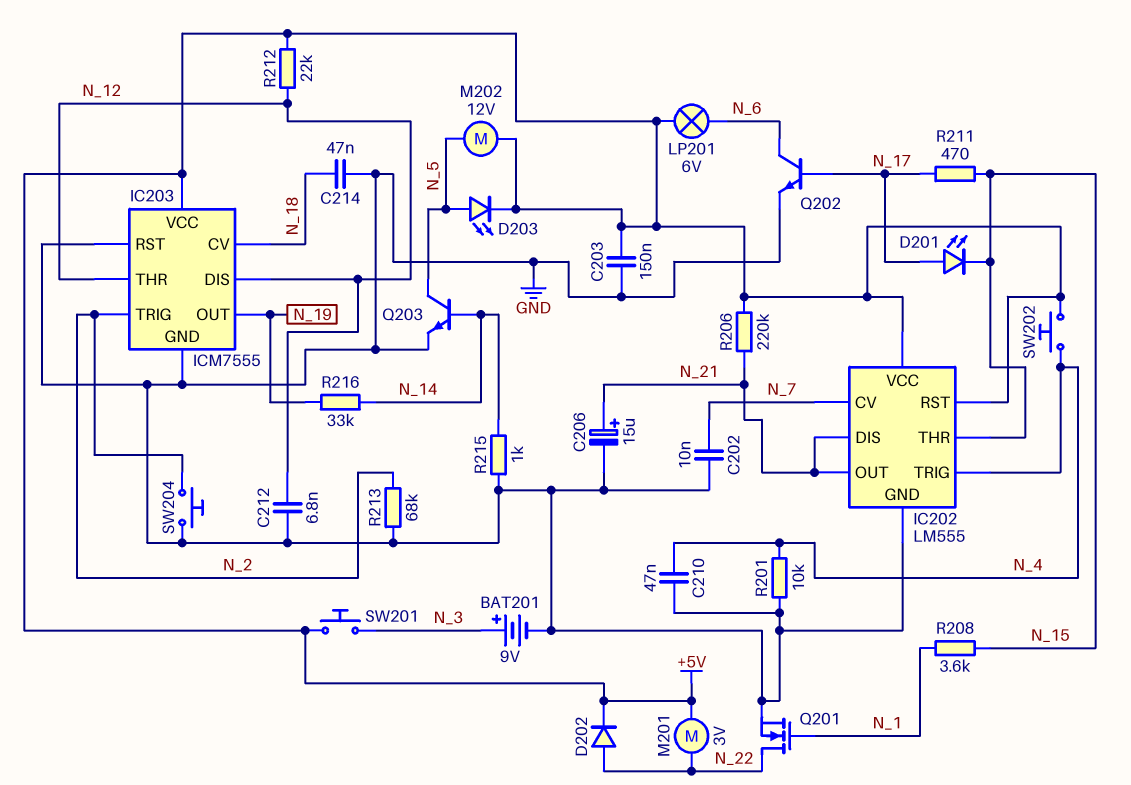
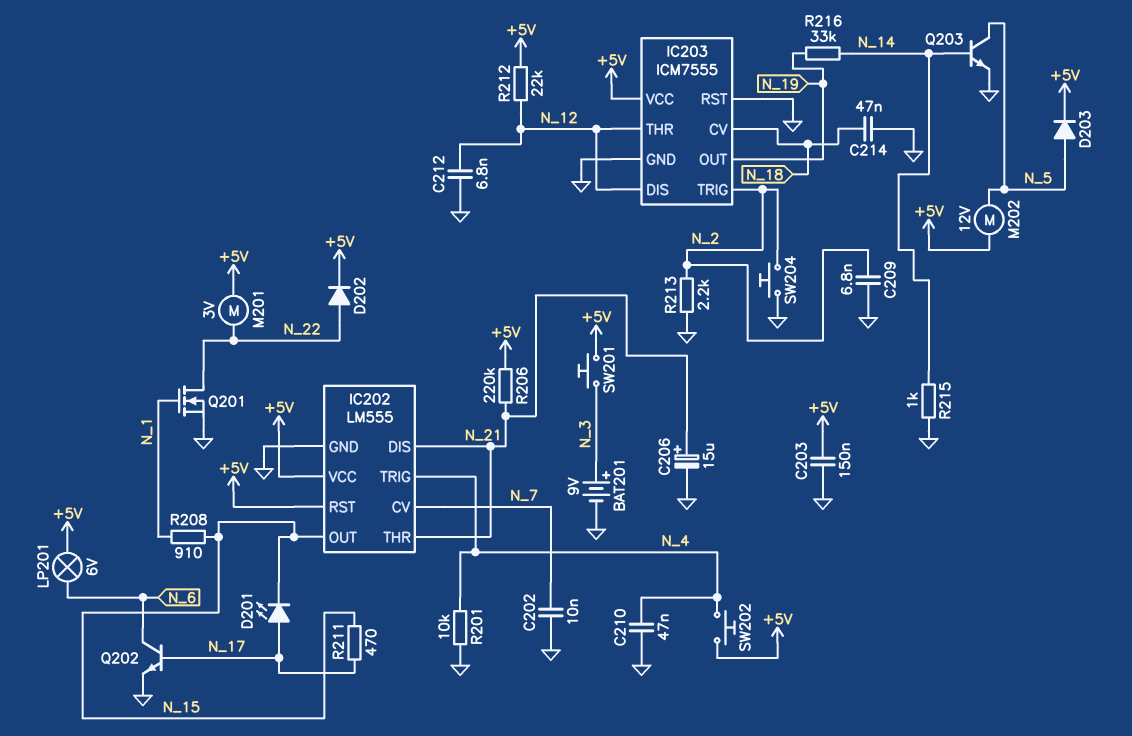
C209: none -> 6.8nF (GND, N_2)
D203: LED (A N_5, K +5V) -> diode (A N_5, K +5V)
IC202 pin OUT: N_21 -> N_15
IC202 pin THR: N_15 -> N_21
R208: 3.6k (N_1, N_15) -> 910 (N_1, N_15)
R213: 68k (GND, N_2) -> 2.2k (GND, N_2)

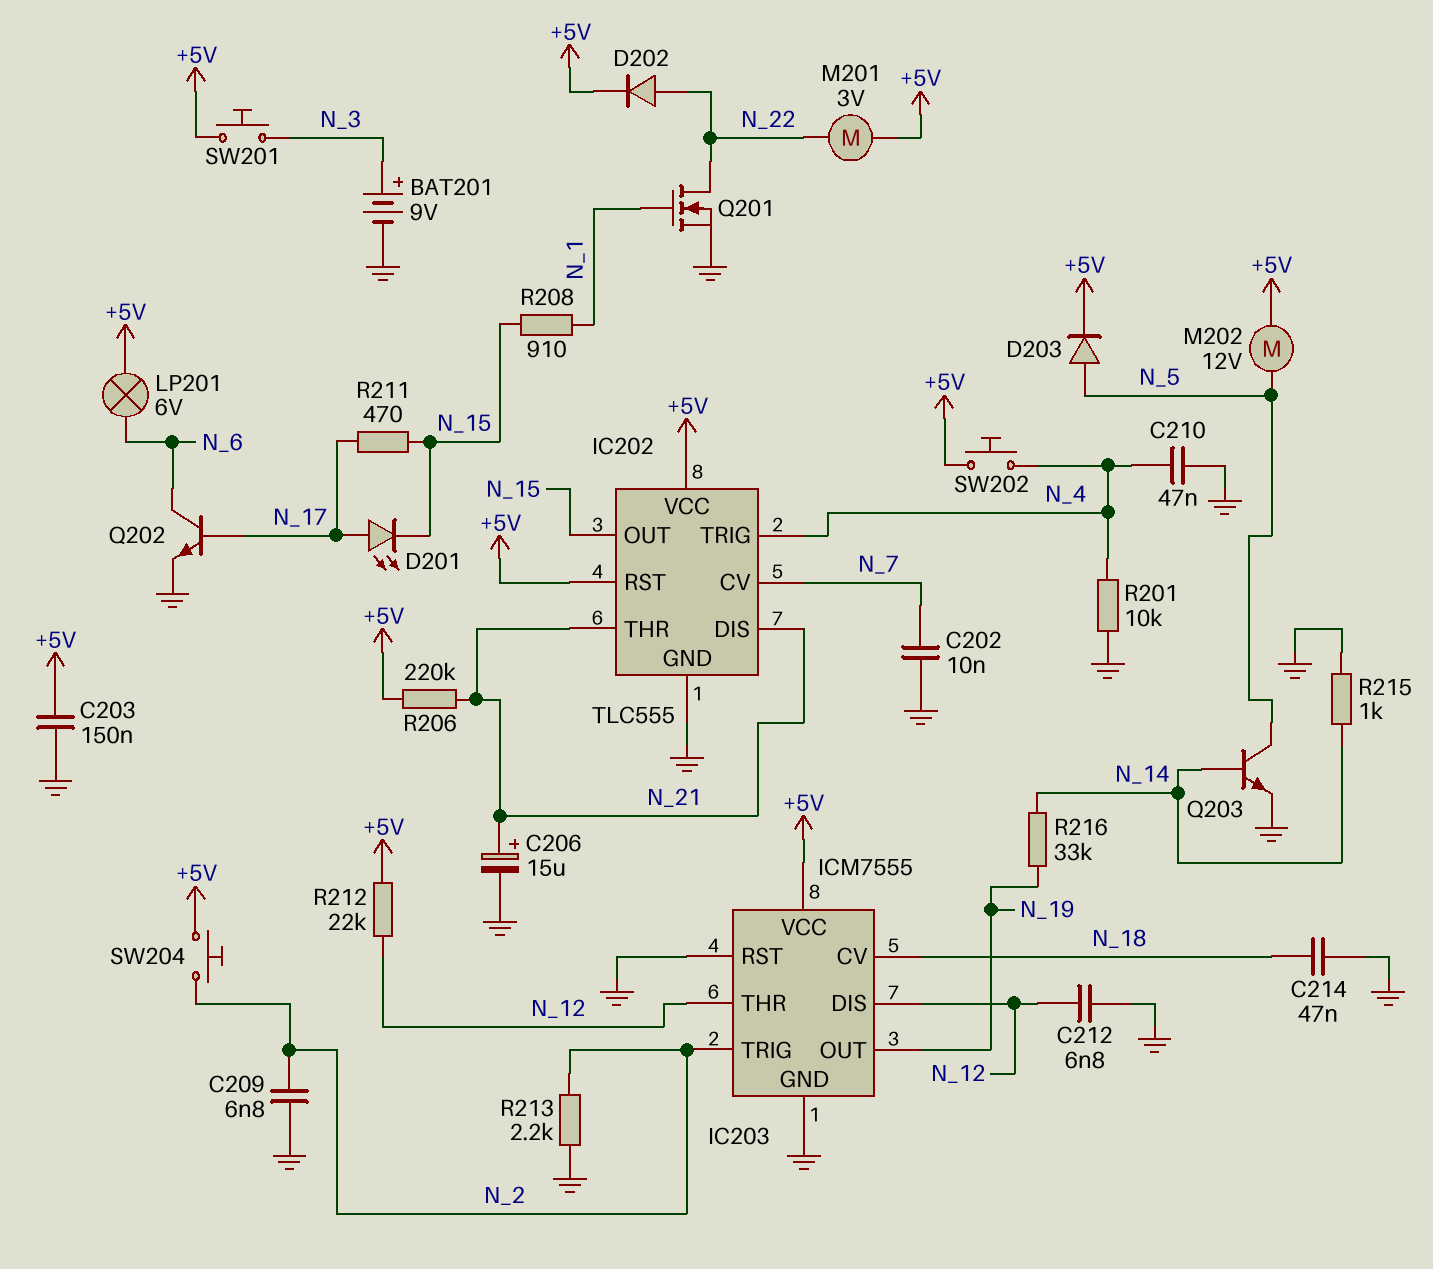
IC202: LM555 -> TLC555
SW204: button (GND, N_2) -> button (+5V, N_2)

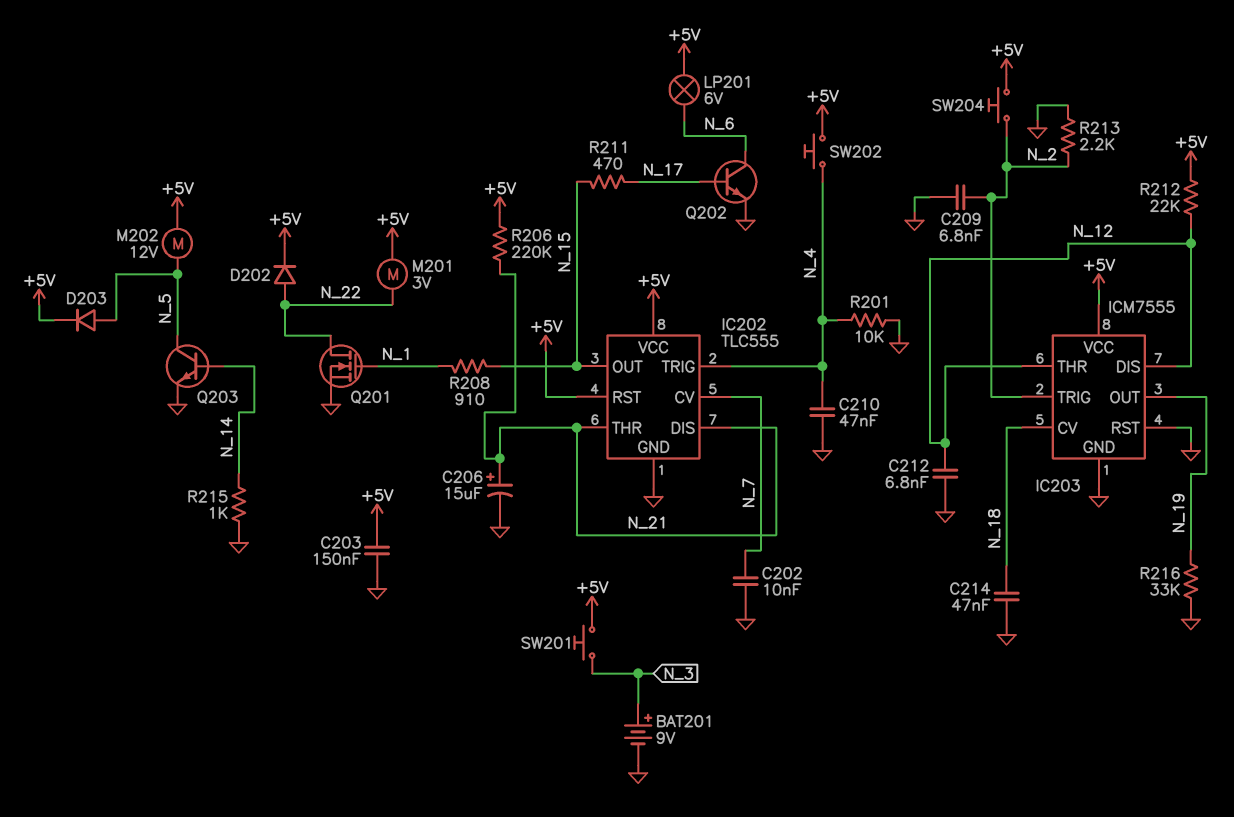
D201: LED (A N_17, K N_15) -> none
R216: 33k (N_14, N_19) -> 33k (GND, N_19)

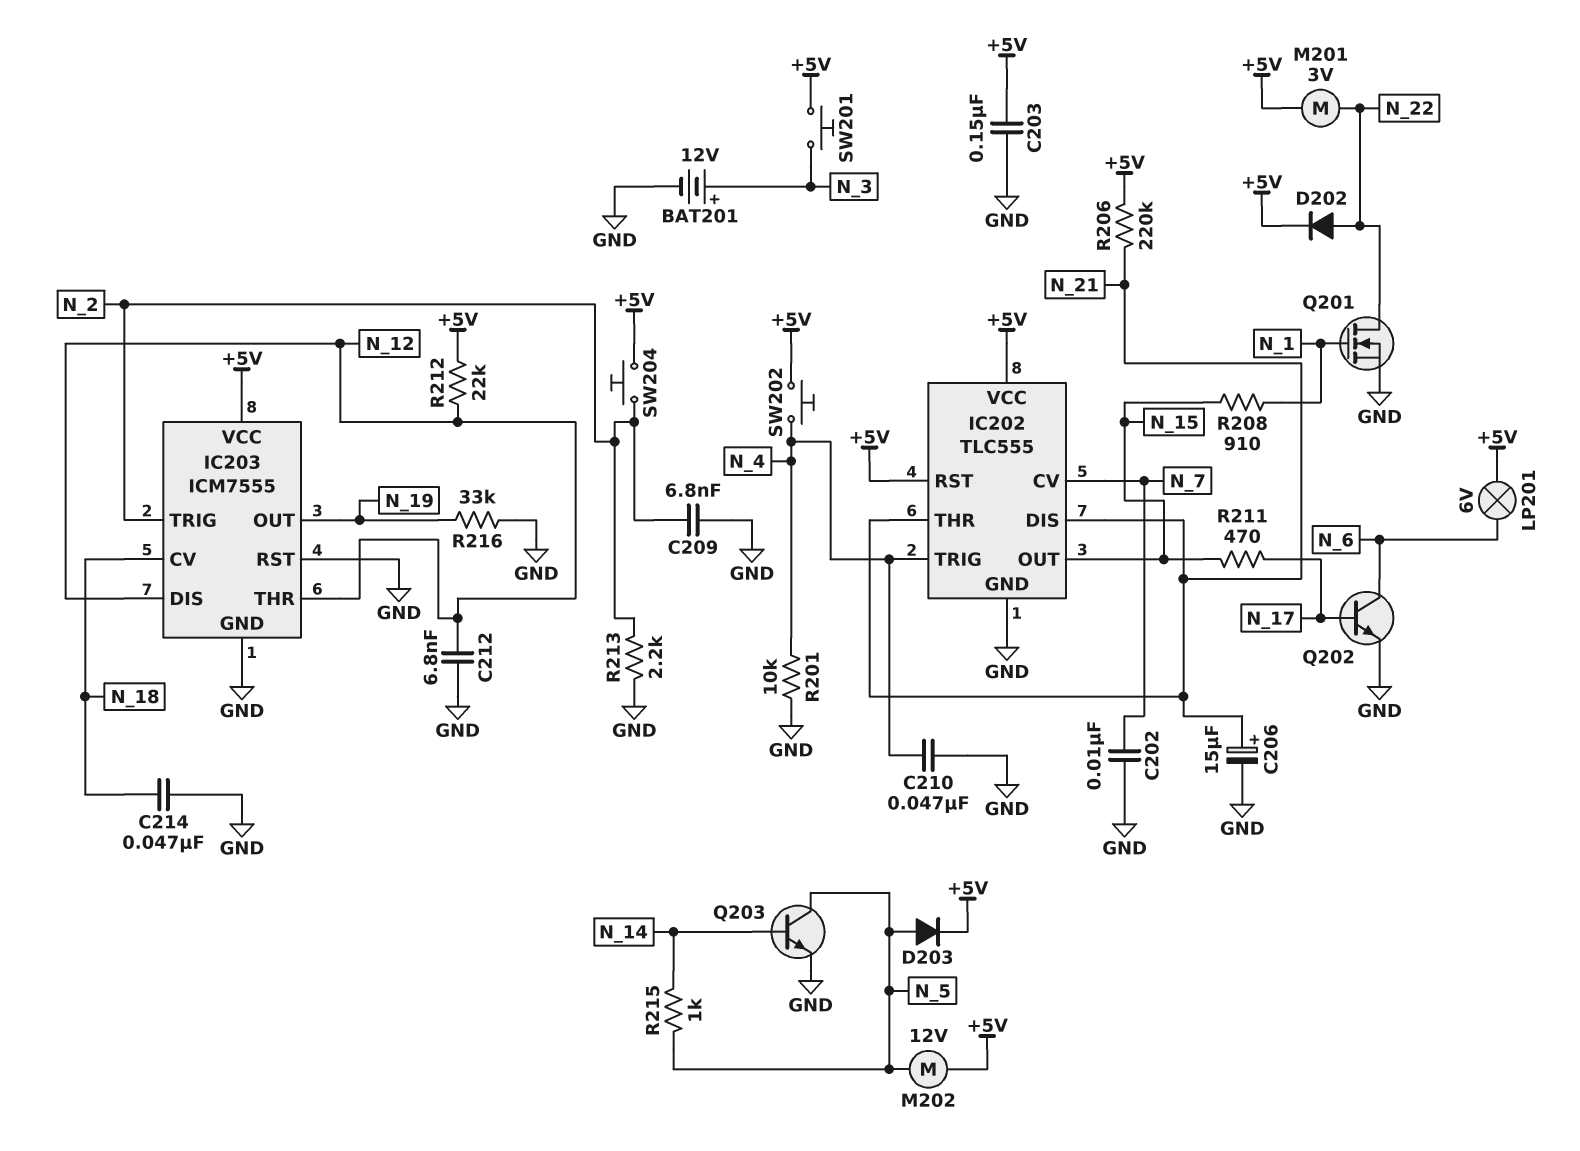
BAT201: 9V (plus N_3, minus GND) -> 12V (plus N_3, minus GND)
R215: 1k (GND, N_14) -> 1k (N_5, N_14)

